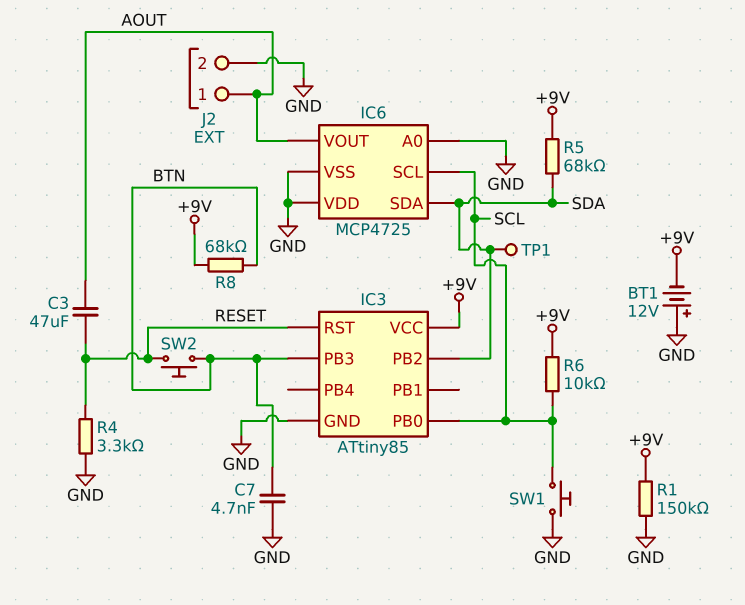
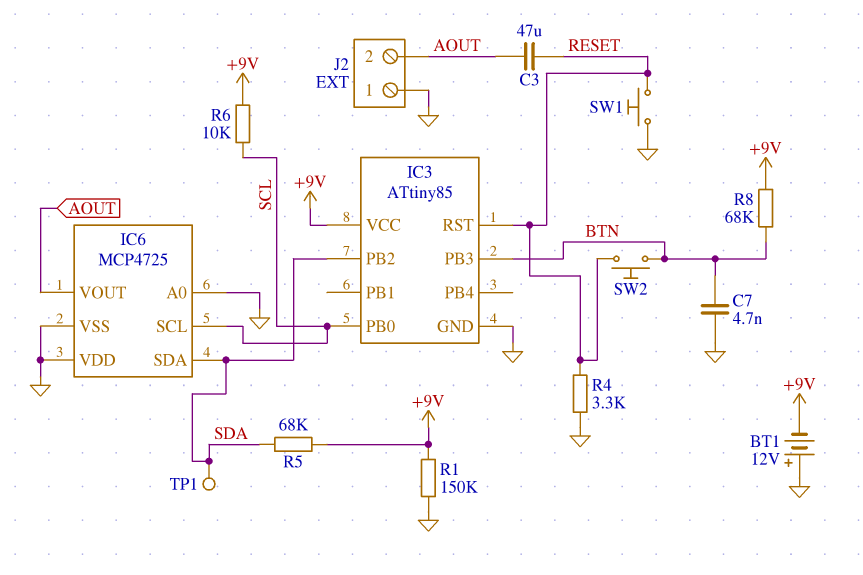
J2 pin 1: AOUT -> GND
J2 pin 2: GND -> AOUT
SW1: button (GND, SCL) -> button (GND, RESET)

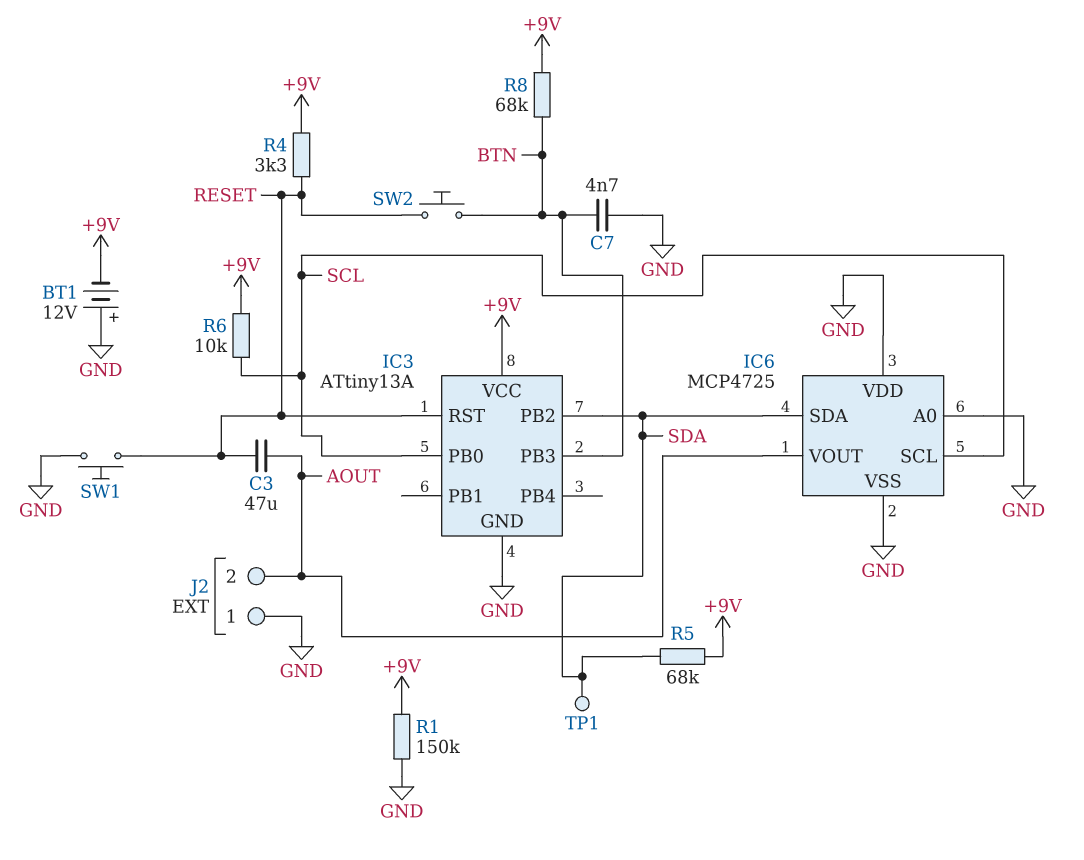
IC3: ATtiny85 -> ATtiny13A
R4: 3.3k (GND, RESET) -> 3.3k (+9V, RESET)

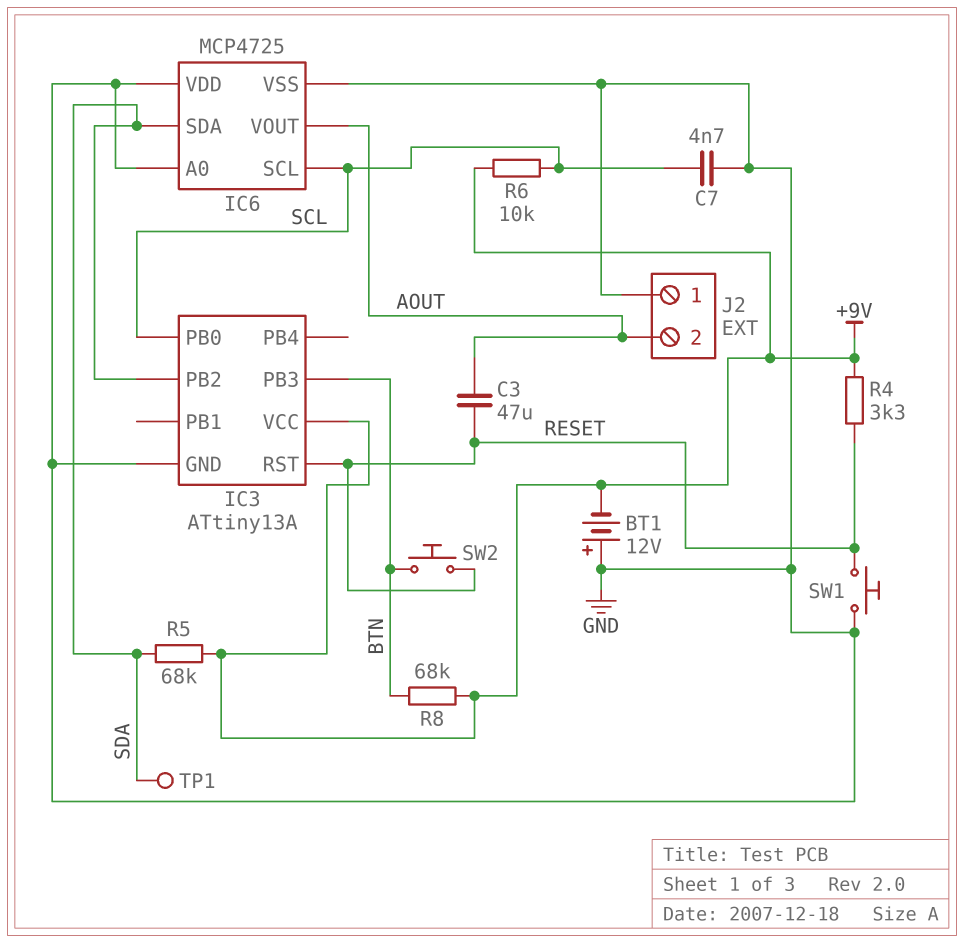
C7: 4.7nF (BTN, GND) -> 4.7nF (GND, SCL)
R1: 150k (+9V, GND) -> none

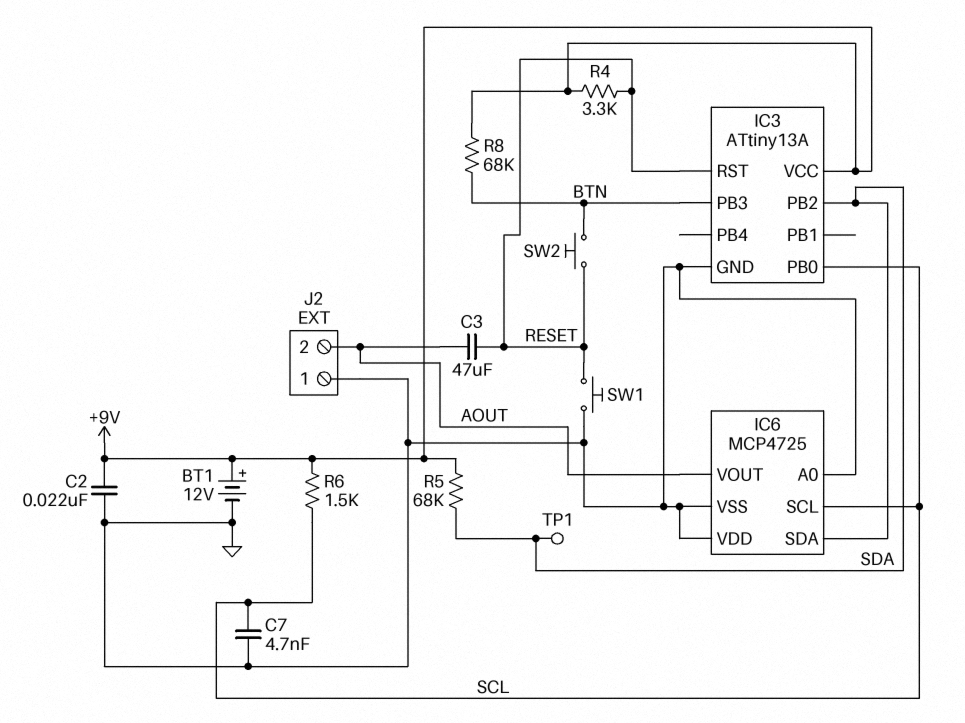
BT1: 12V (plus GND, minus +9V) -> 12V (plus +9V, minus GND)
C2: none -> 22nF (+9V, GND)
R6: 10k (+9V, SCL) -> 1.5k (+9V, SCL)

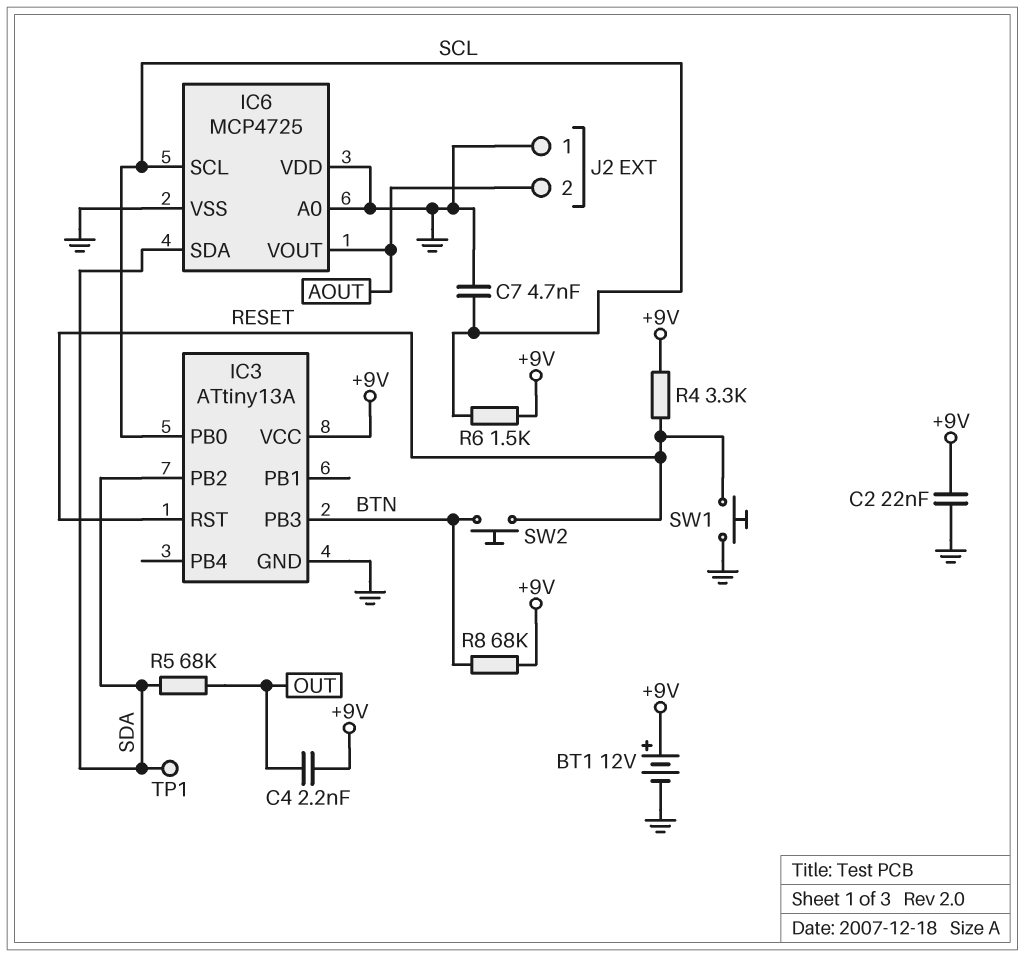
C3: 47uF (AOUT, RESET) -> none
C4: none -> 2.2nF (+9V, OUT)
R5: 68k (+9V, SDA) -> 68k (OUT, SDA)

